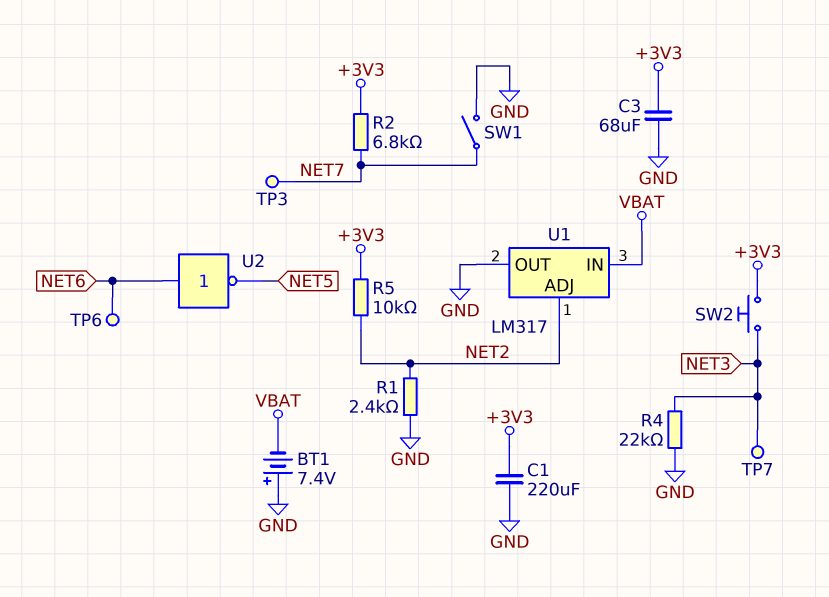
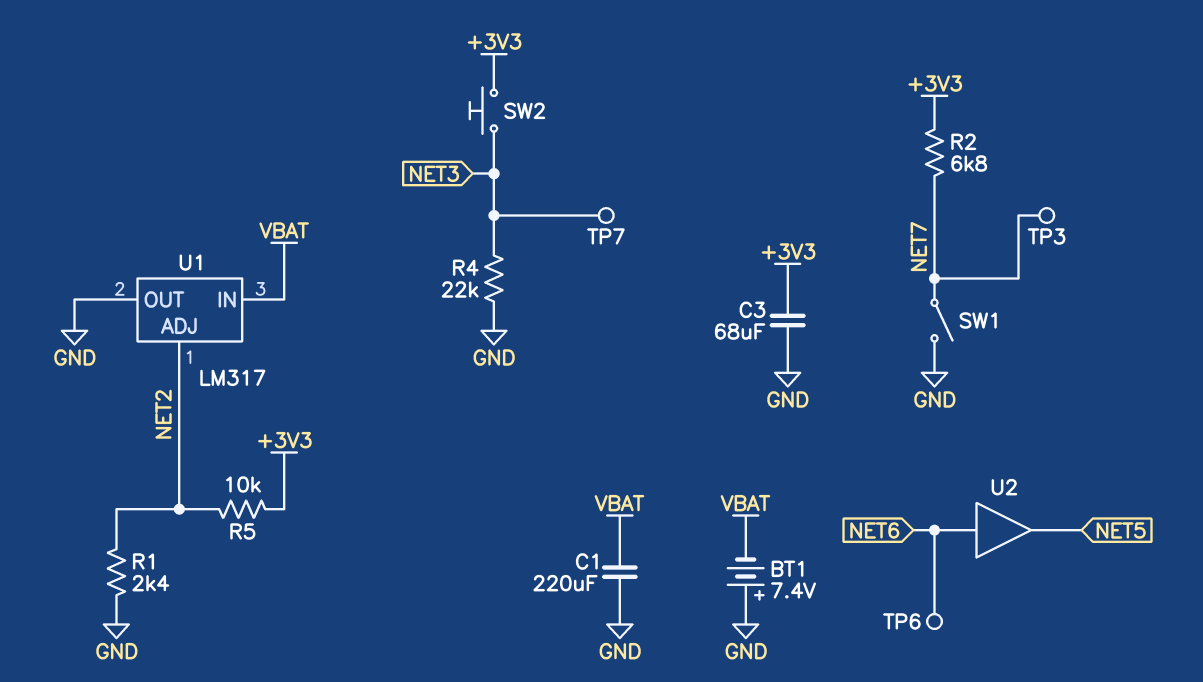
C1: 220uF (+3V3, GND) -> 220uF (GND, VBAT)
U2: NOT (in NET6, out NET5) -> buffer (in NET6, out NET5)

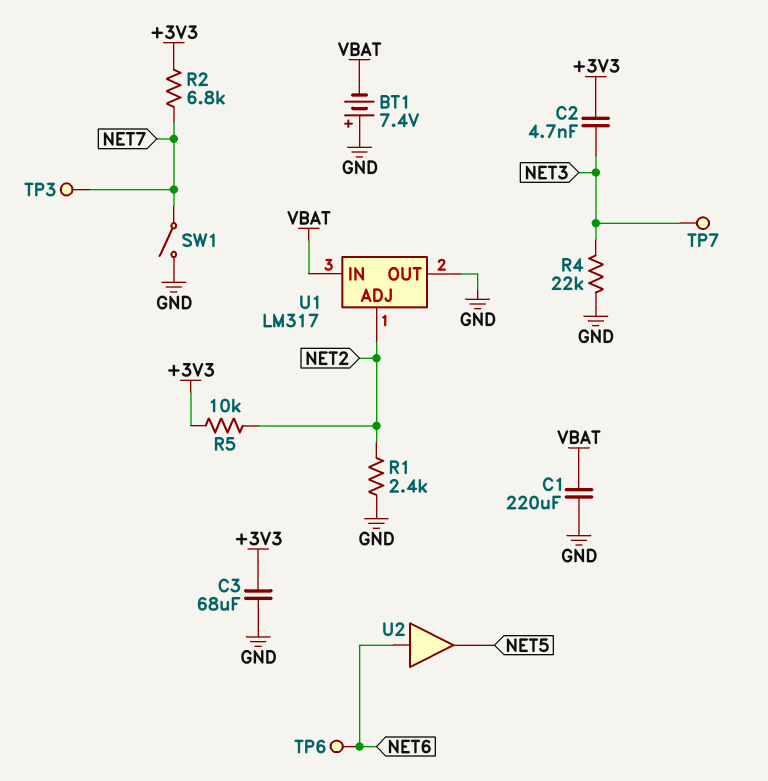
C2: none -> 4.7nF (+3V3, NET3)
SW2: button (+3V3, NET3) -> none

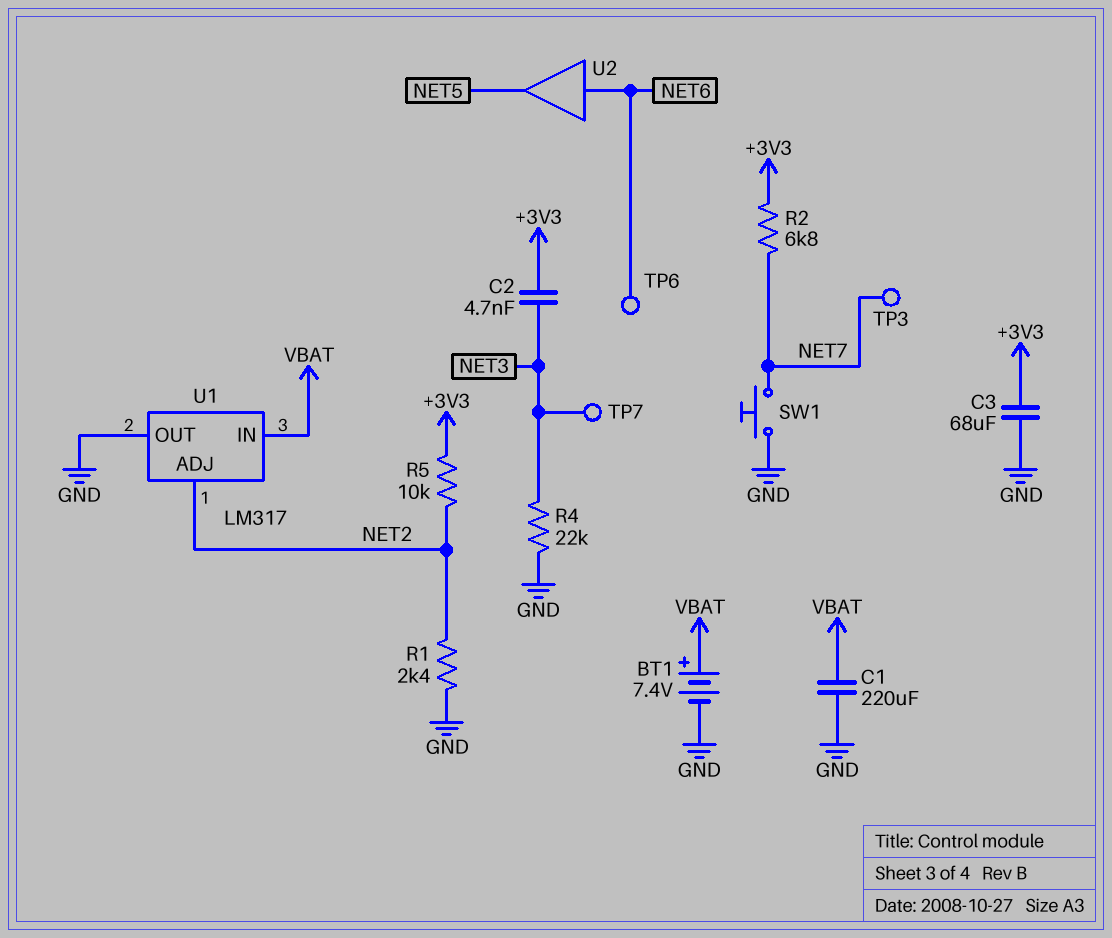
BT1: 7.4V (plus GND, minus VBAT) -> 7.4V (plus VBAT, minus GND)
SW1: switch (GND, NET7) -> button (GND, NET7)

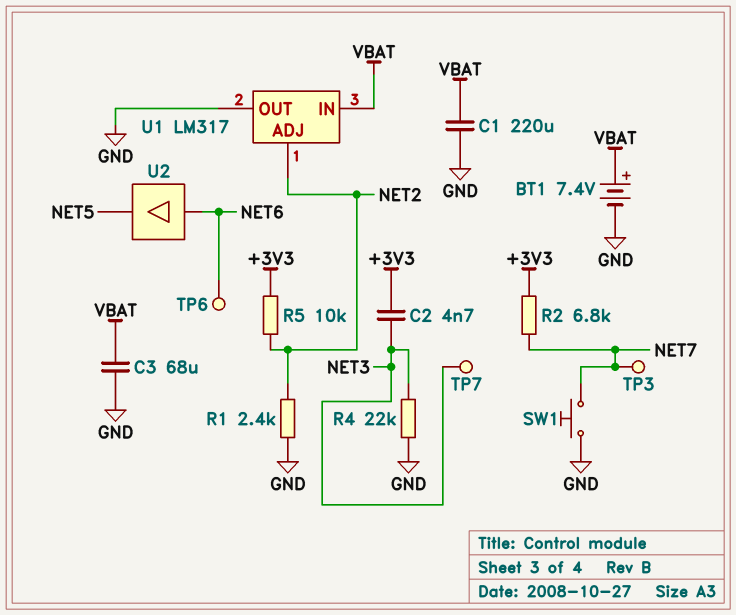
C3: 68uF (+3V3, GND) -> 68uF (GND, VBAT)

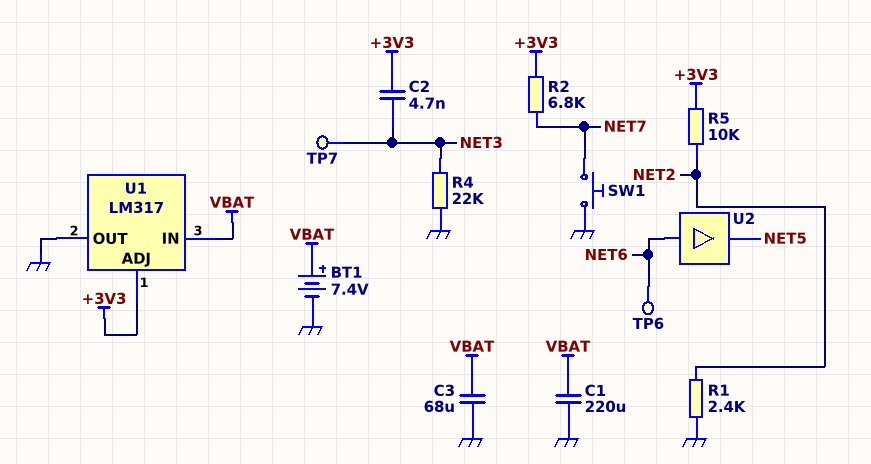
TP3: test point (NET7) -> none
U1 pin ADJ: NET2 -> +3V3

